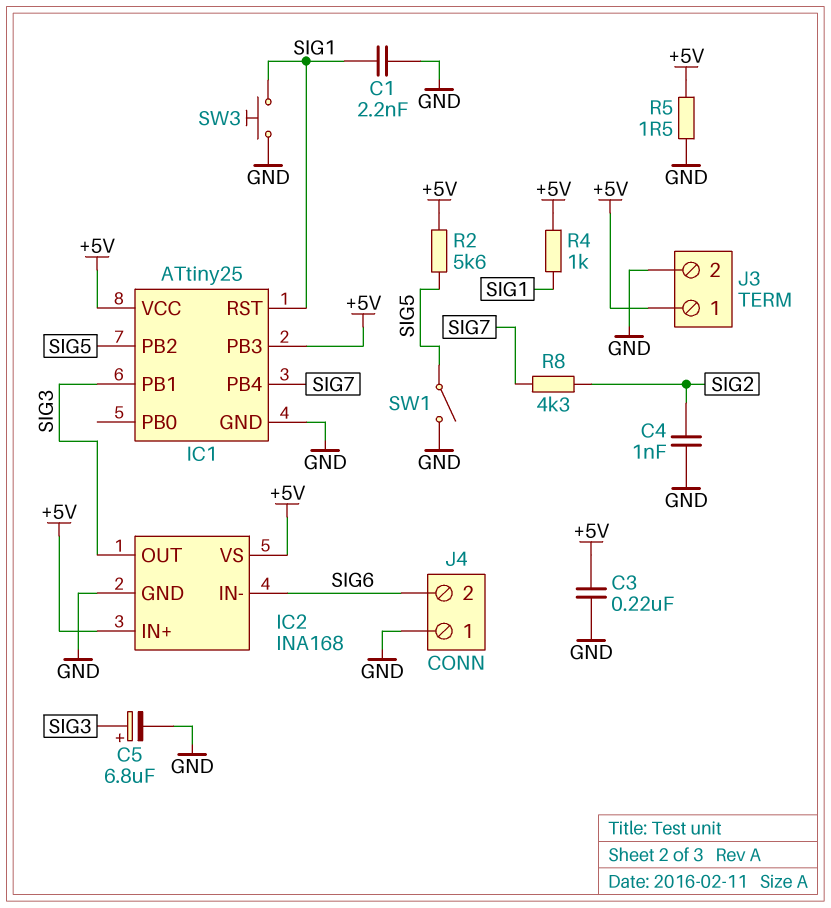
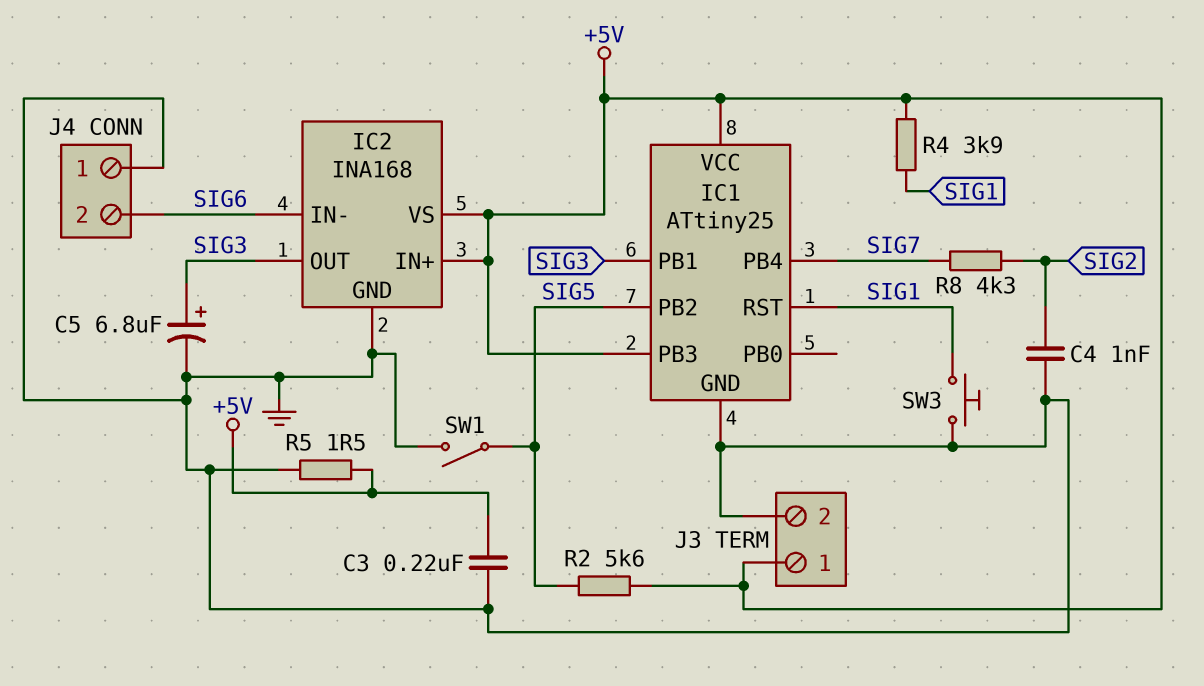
C1: 2.2nF (GND, SIG1) -> none
R4: 1k (+5V, SIG1) -> 3.9k (+5V, SIG1)

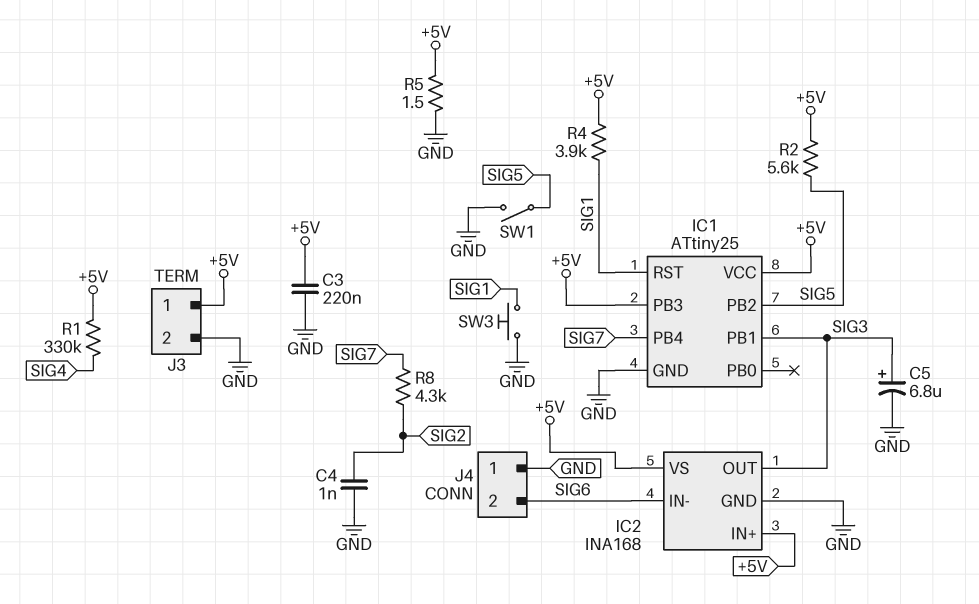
R1: none -> 330k (+5V, SIG4)

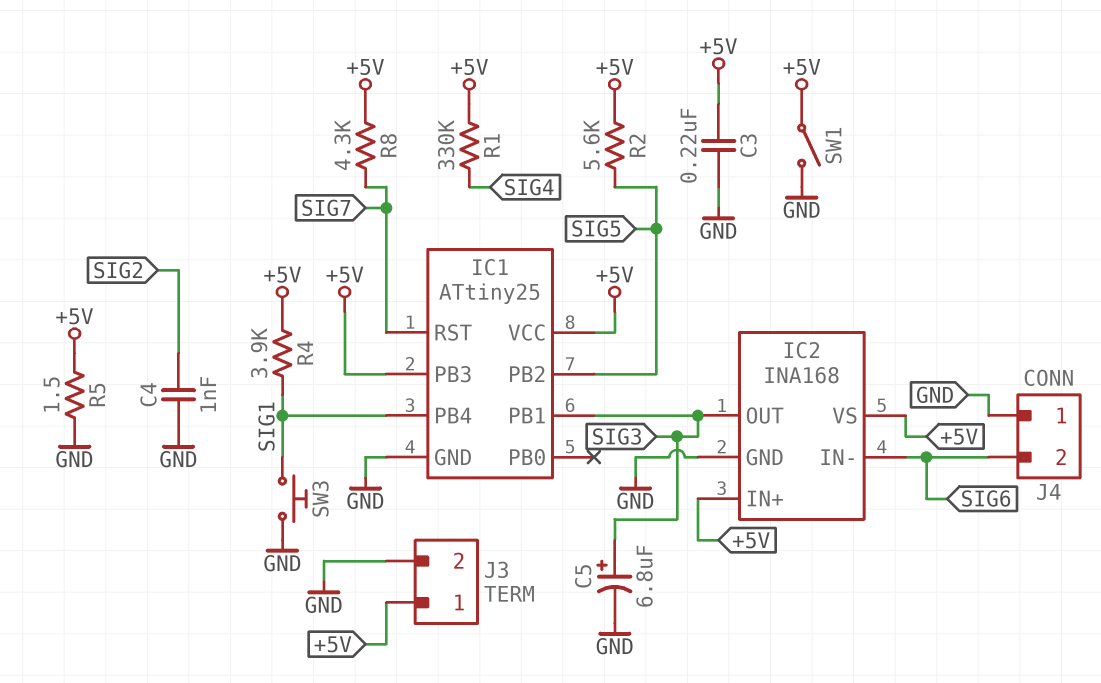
IC1 pin PB4: SIG7 -> SIG1
IC1 pin RST: SIG1 -> SIG7
R8: 4.3k (SIG2, SIG7) -> 4.3k (+5V, SIG7)
SW1: switch (GND, SIG5) -> switch (+5V, GND)

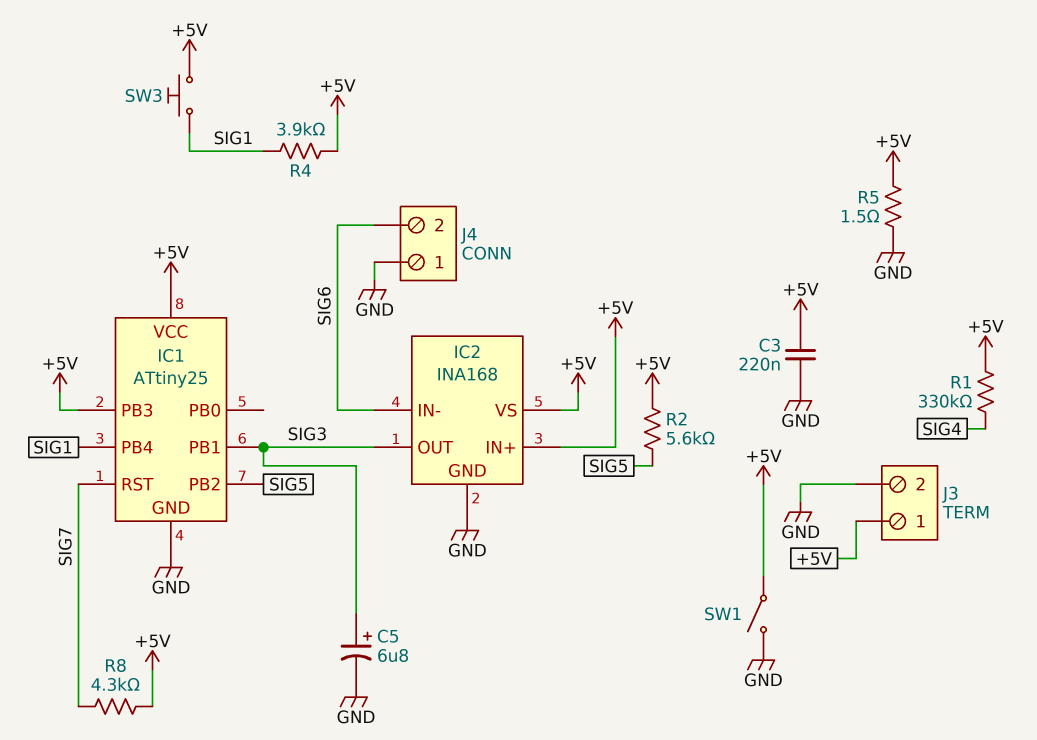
C4: 1nF (GND, SIG2) -> none
SW3: button (GND, SIG1) -> button (+5V, SIG1)

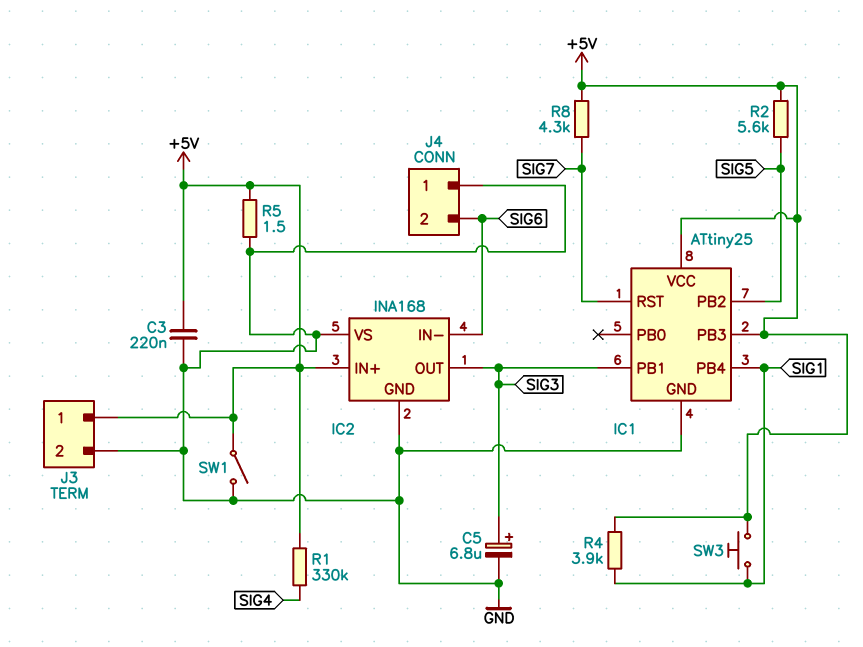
IC2 pin VS: +5V -> GND

